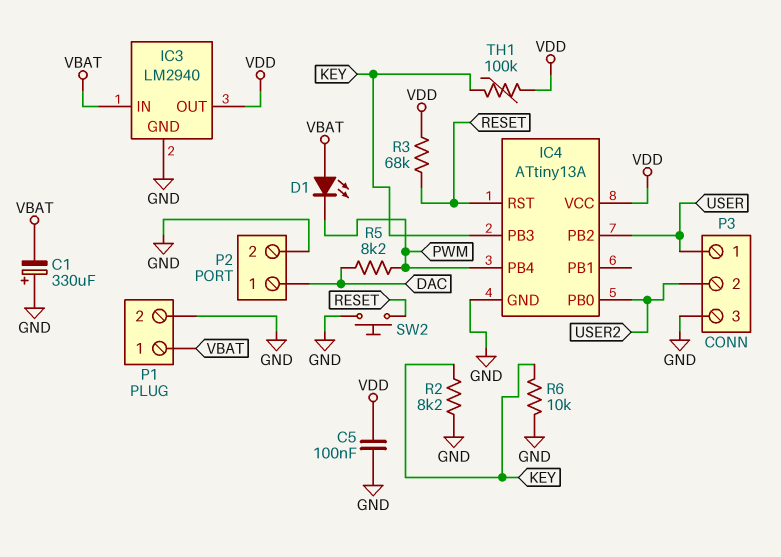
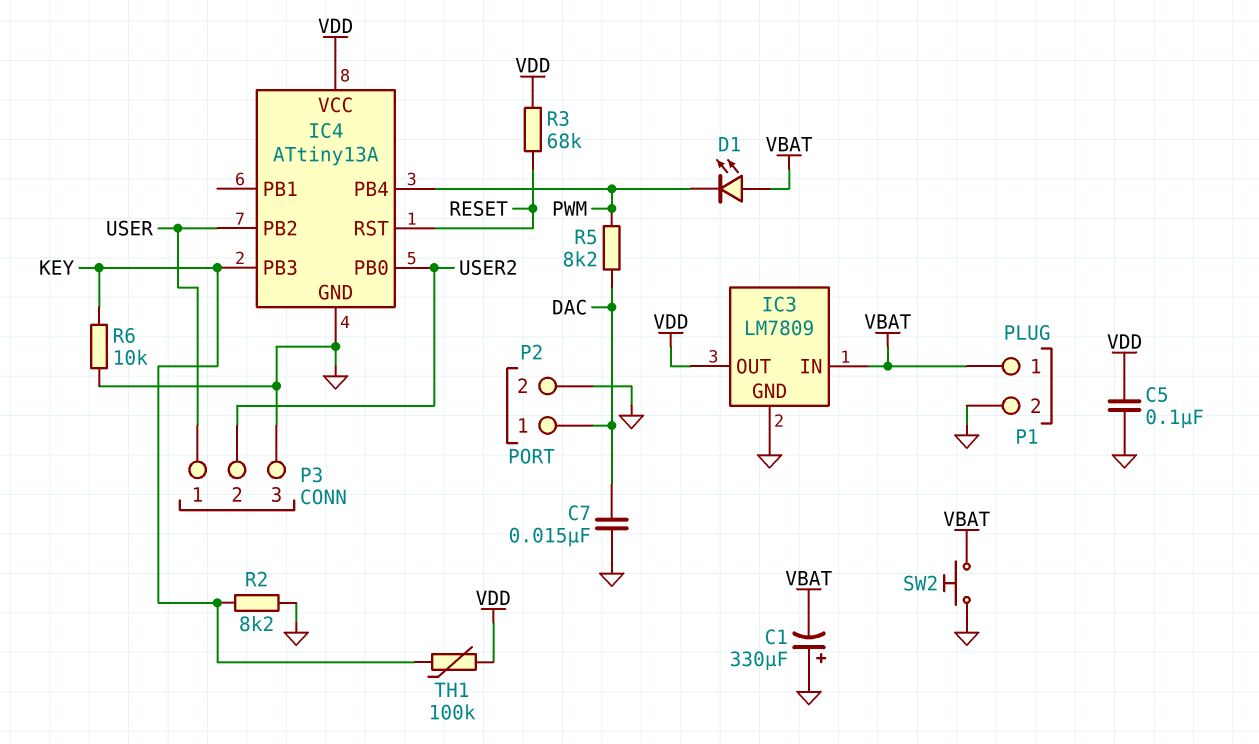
C7: none -> 15nF (DAC, GND)
IC3: LM2940 -> LM7809
SW2: button (GND, RESET) -> button (GND, VBAT)

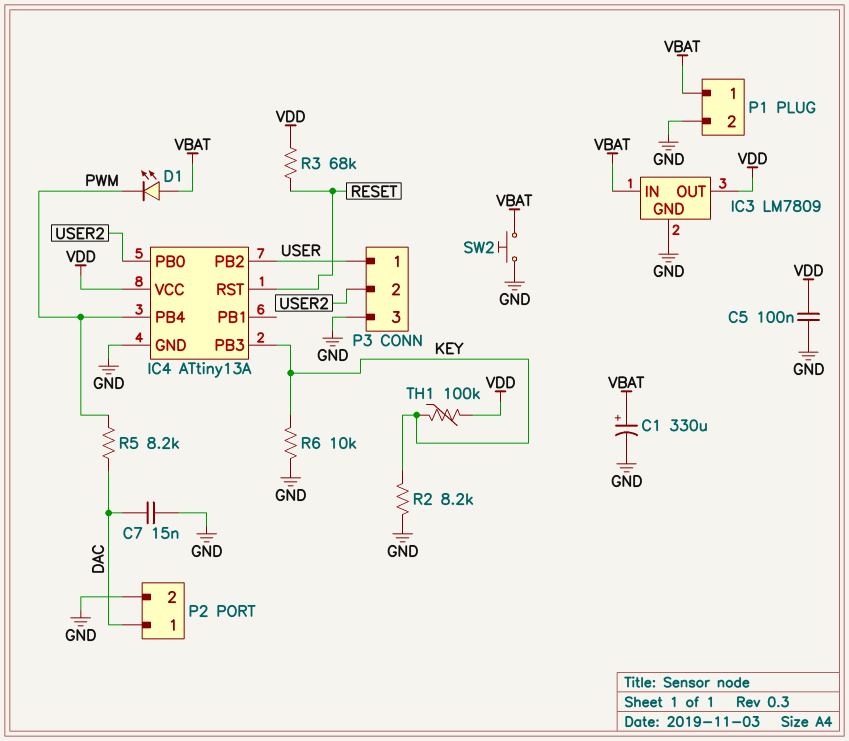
C1: 330uF (plus GND, minus VBAT) -> 330uF (plus VBAT, minus GND)

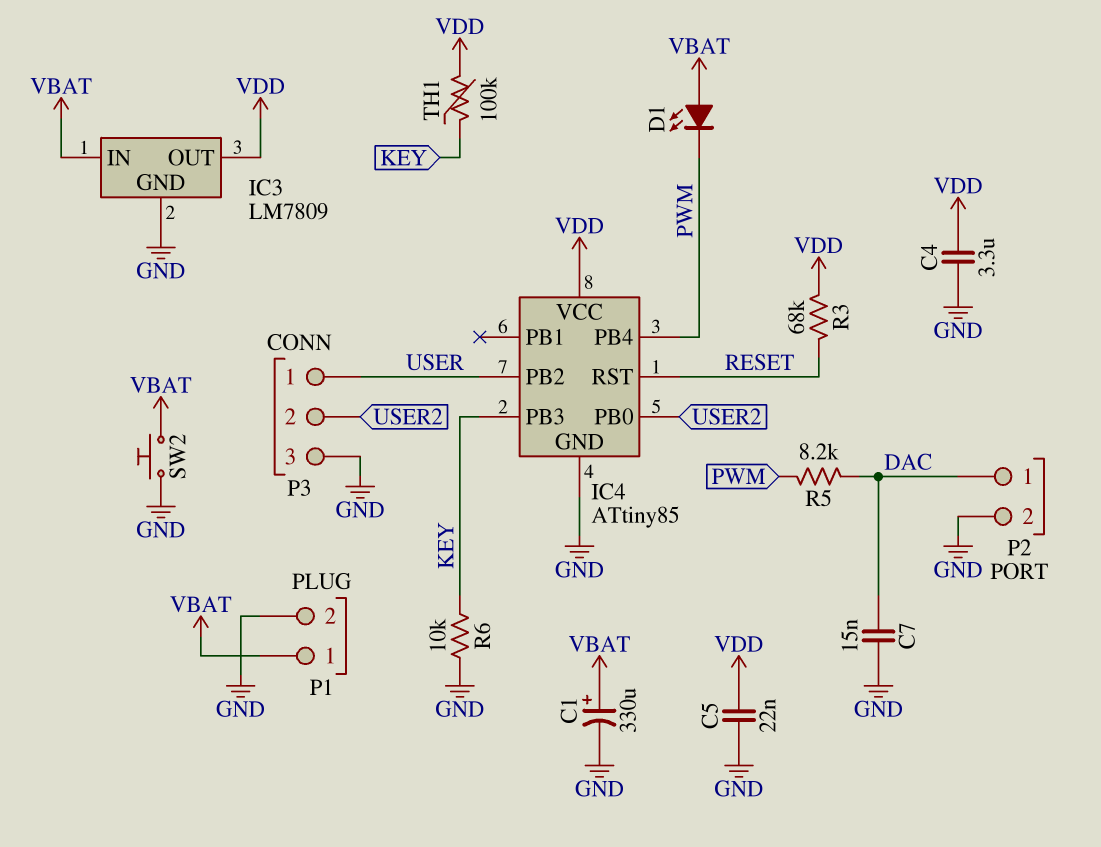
C4: none -> 3.3uF (GND, VDD)
C5: 100nF (GND, VDD) -> 22nF (GND, VDD)
IC4: ATtiny13A -> ATtiny85
R2: 8.2k (GND, KEY) -> none

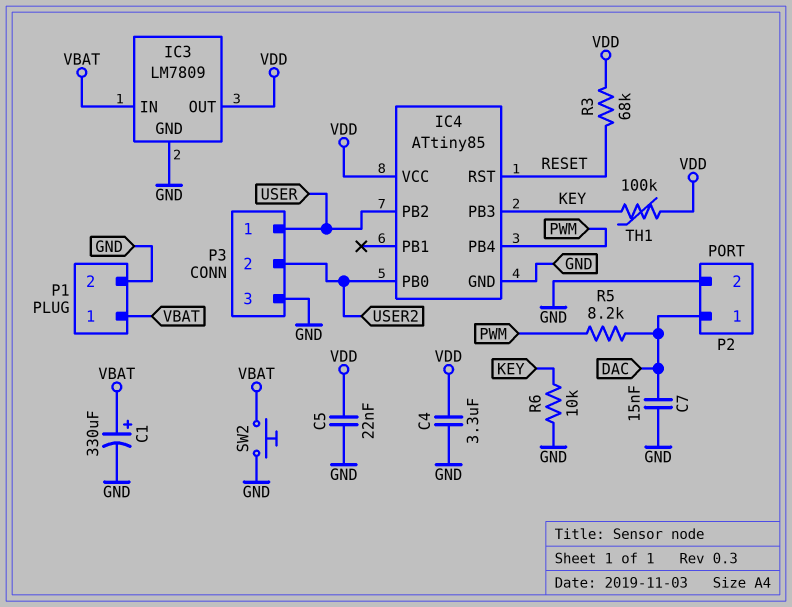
D1: LED (A VBAT, K PWM) -> none

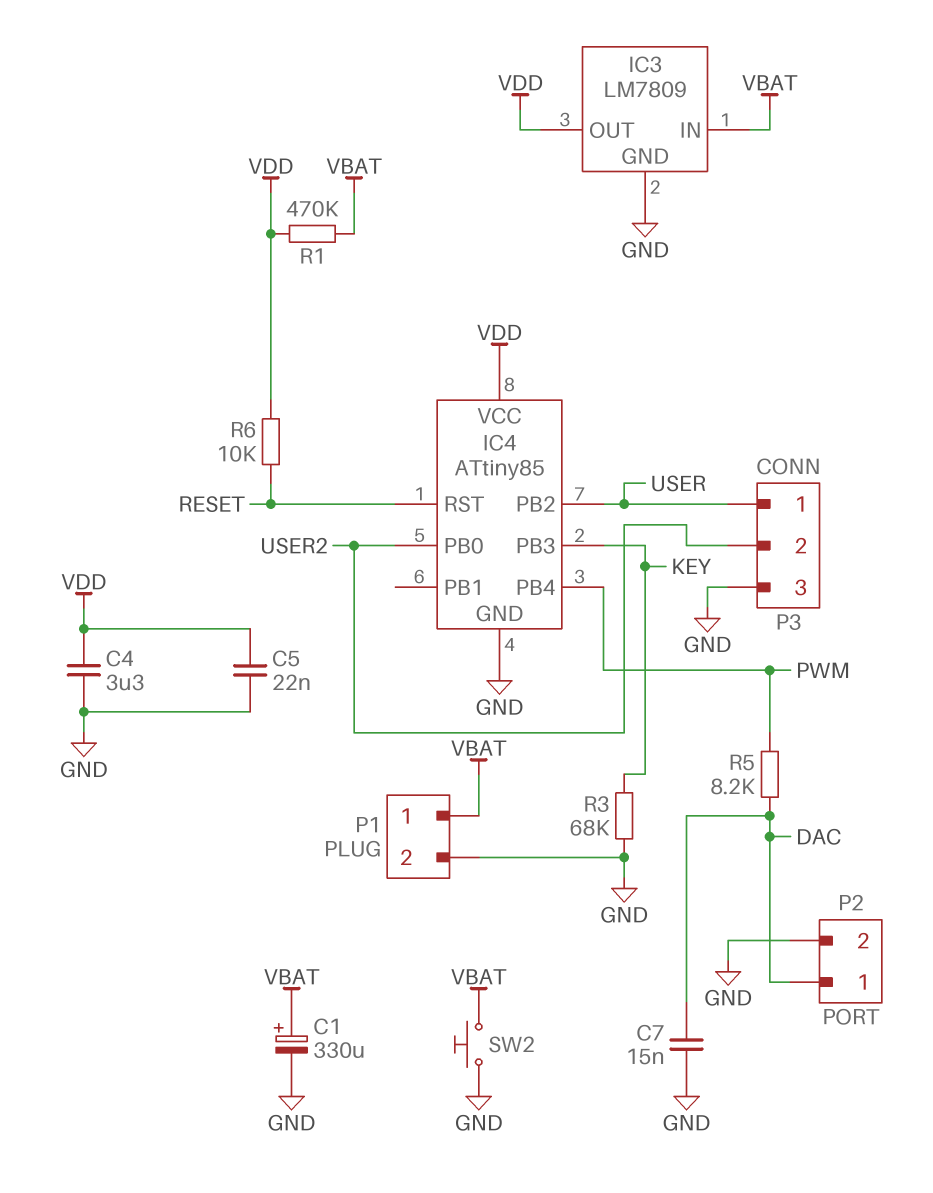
R1: none -> 470k (VBAT, VDD)
R3: 68k (RESET, VDD) -> 68k (GND, KEY)
R6: 10k (GND, KEY) -> 10k (RESET, VDD)
TH1: 100k (KEY, VDD) -> none

